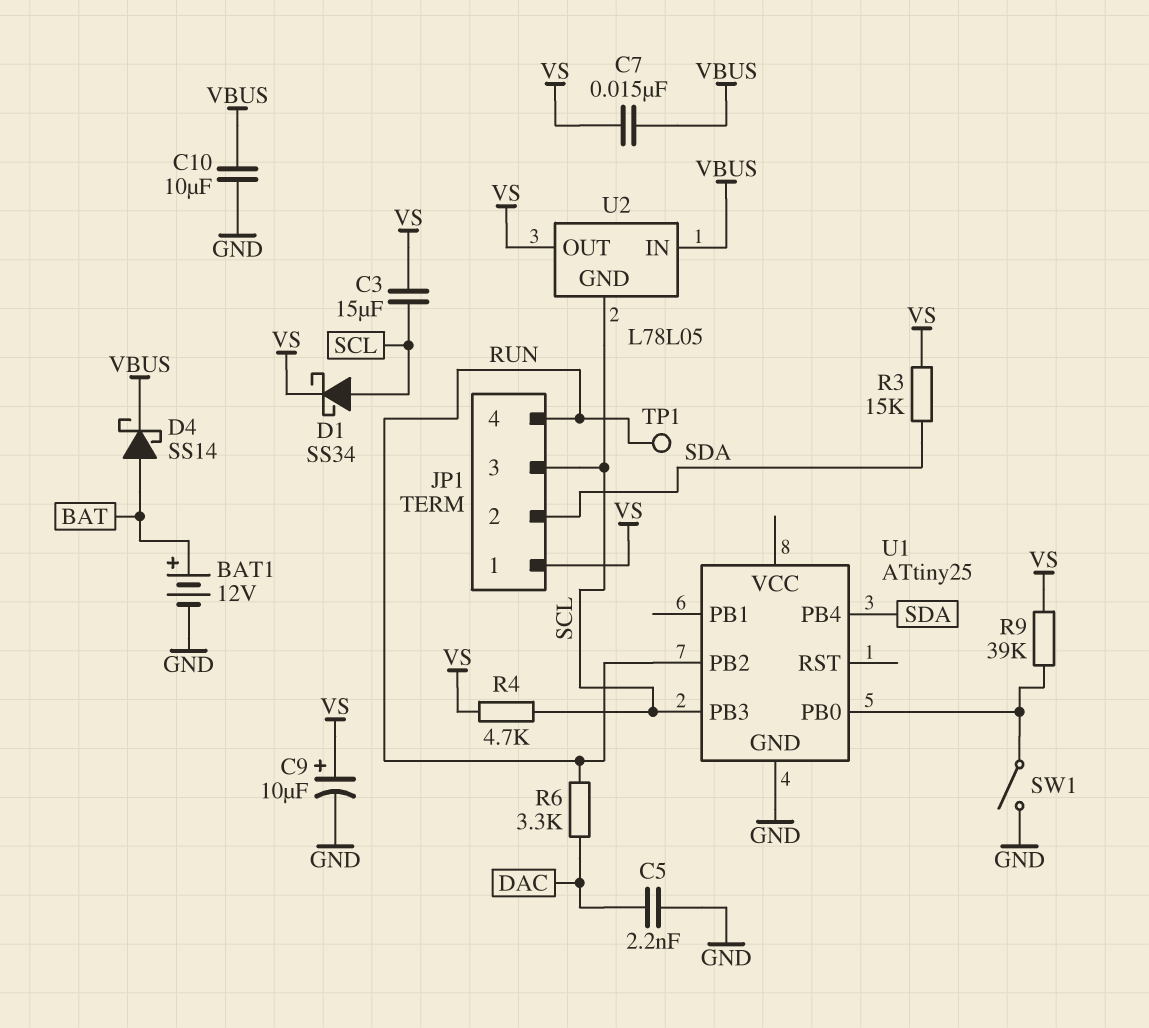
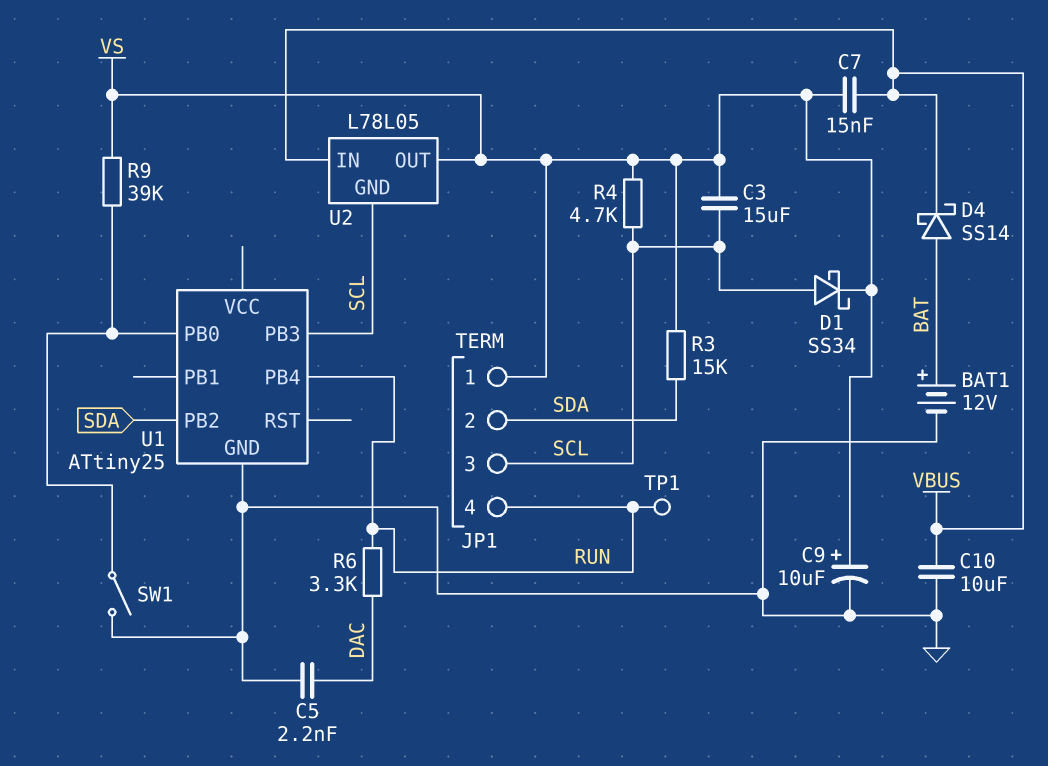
U1 pin PB2: RUN -> SDA
U1 pin PB4: SDA -> RUN

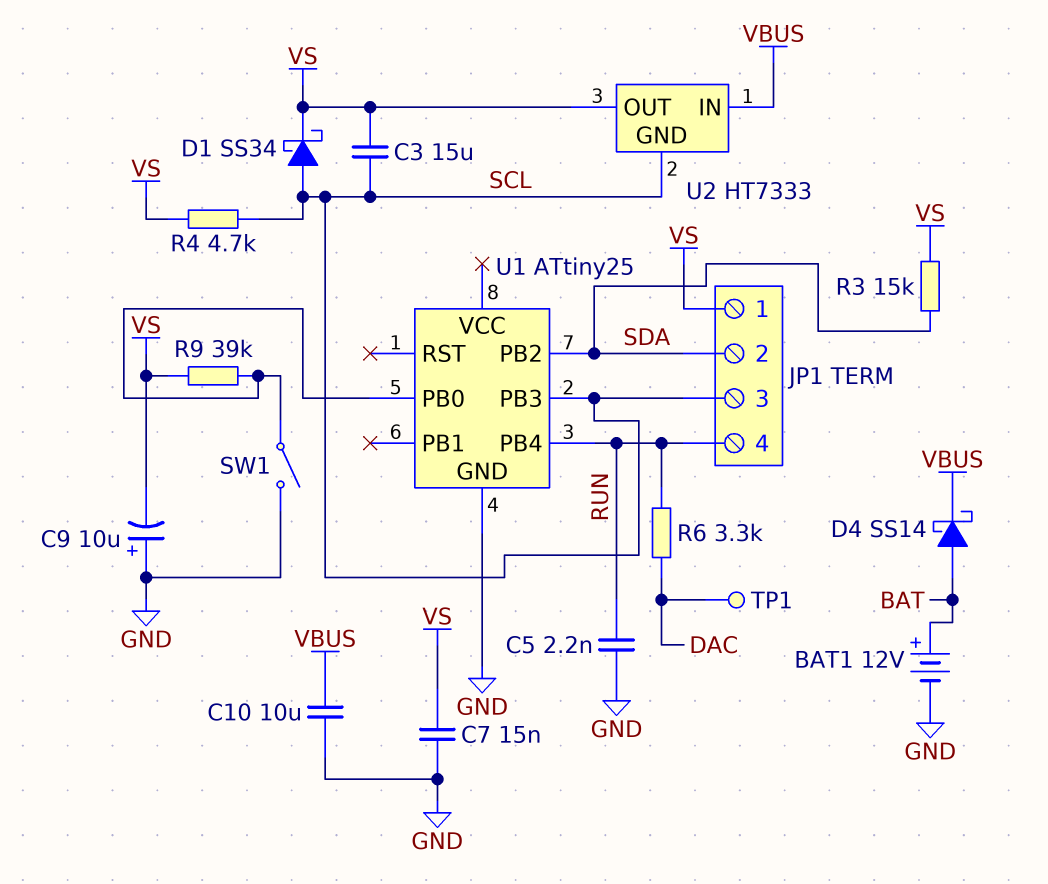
C5: 2.2nF (DAC, GND) -> 2.2nF (GND, RUN)
C7: 15nF (VBUS, VS) -> 15nF (GND, VS)
C9: 10uF (plus VS, minus GND) -> 10uF (plus GND, minus VS)
TP1: test point (RUN) -> test point (DAC)
U2: L78L05 -> HT7333

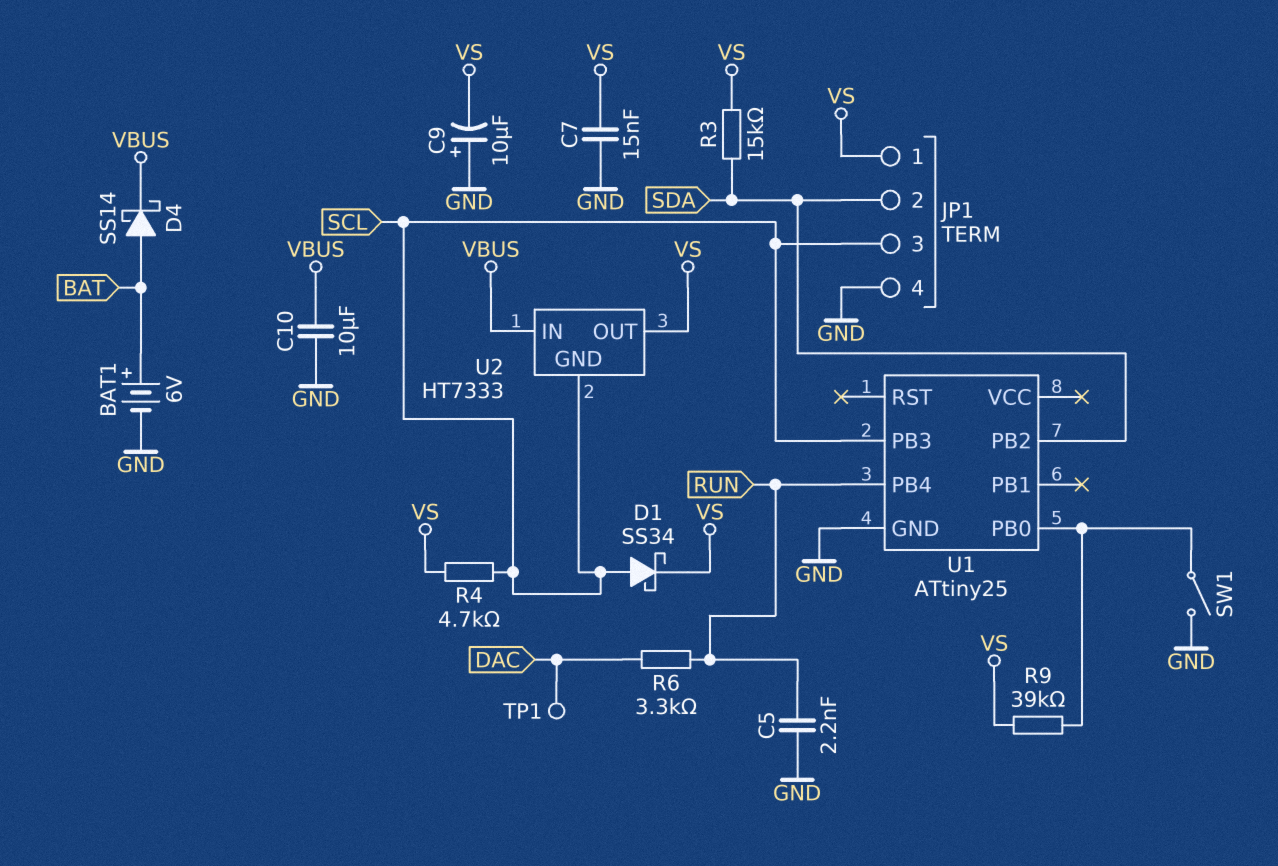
BAT1: 12V (plus BAT, minus GND) -> 6V (plus BAT, minus GND)
C3: 15uF (SCL, VS) -> none
JP1 pin 4: RUN -> GND

